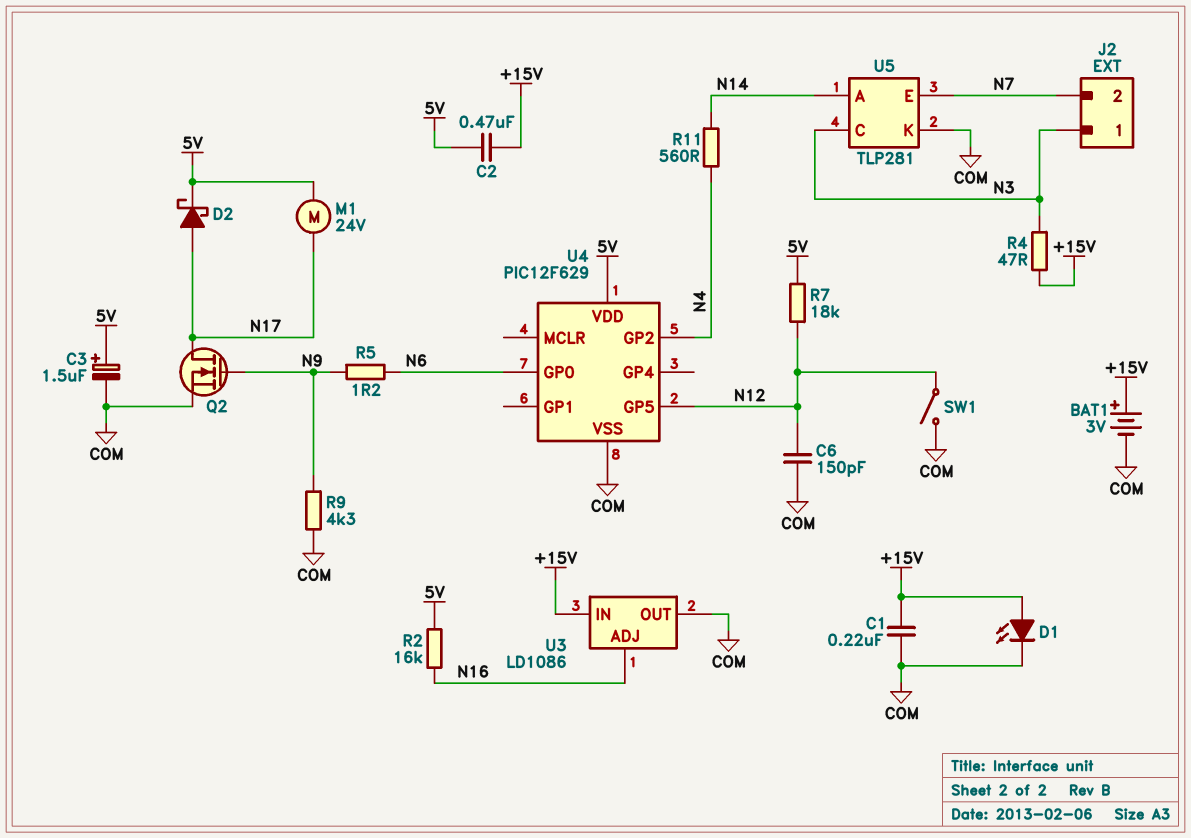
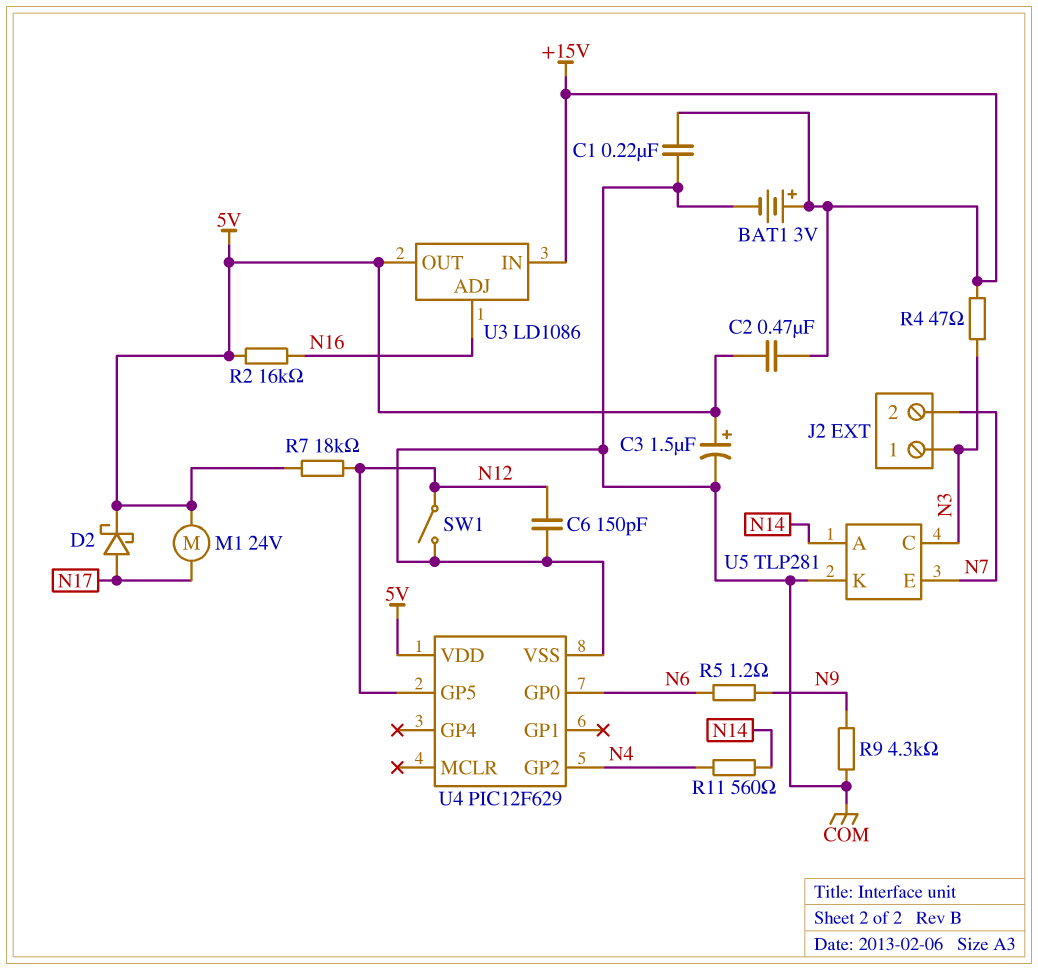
D1: LED (A +15V, K COM) -> none
Q2: NMOS (G N9, D N17, S COM) -> none
U3 pin OUT: COM -> 5V

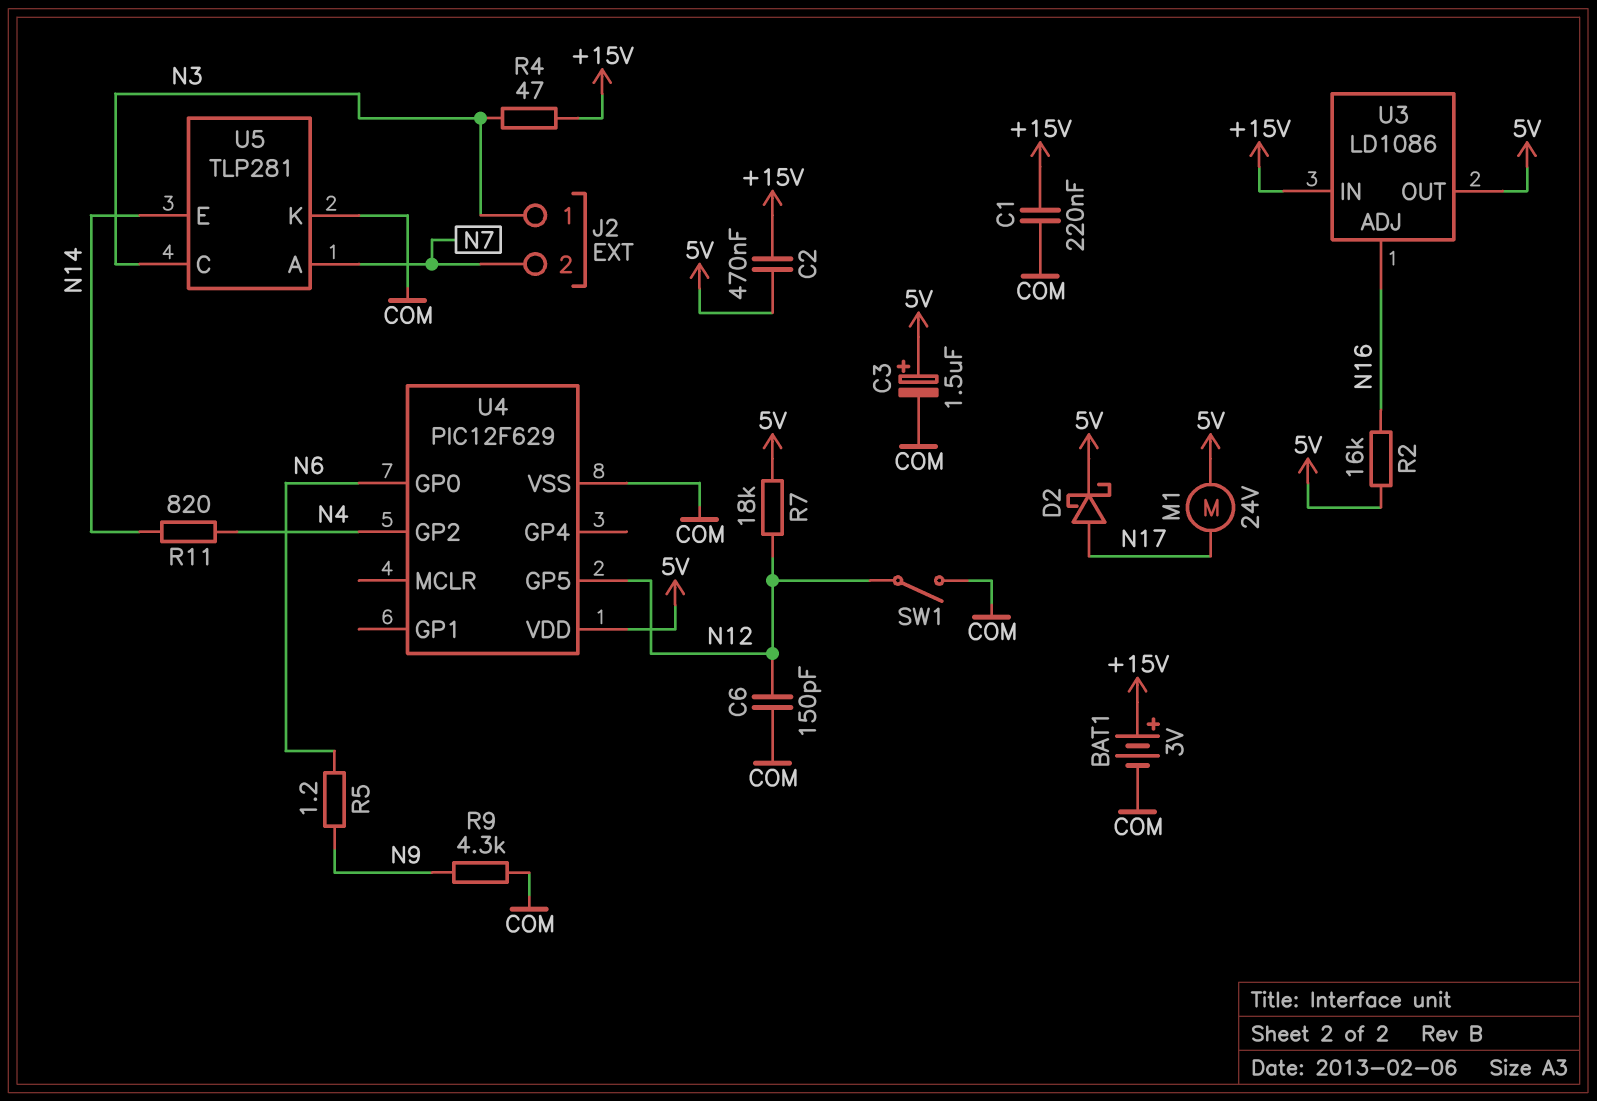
R11: 560 (N4, N14) -> 820 (N4, N14)
U5 pin A: N14 -> N7
U5 pin E: N7 -> N14

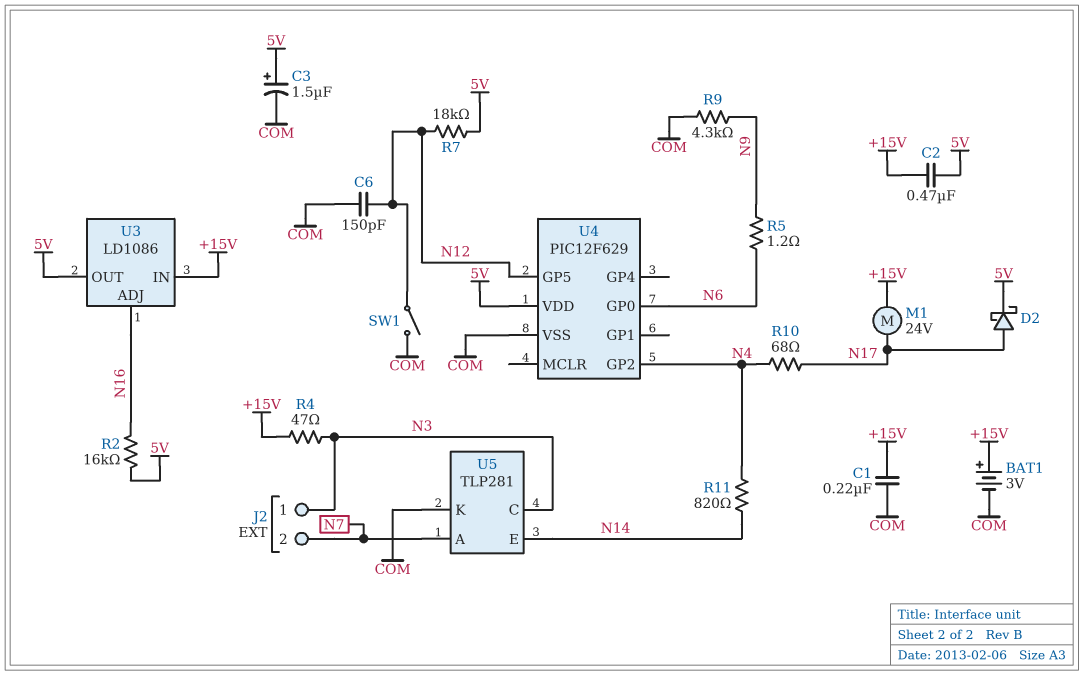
M1: motor 24V (5V, N17) -> motor 24V (+15V, N17)
R10: none -> 68 (N4, N17)

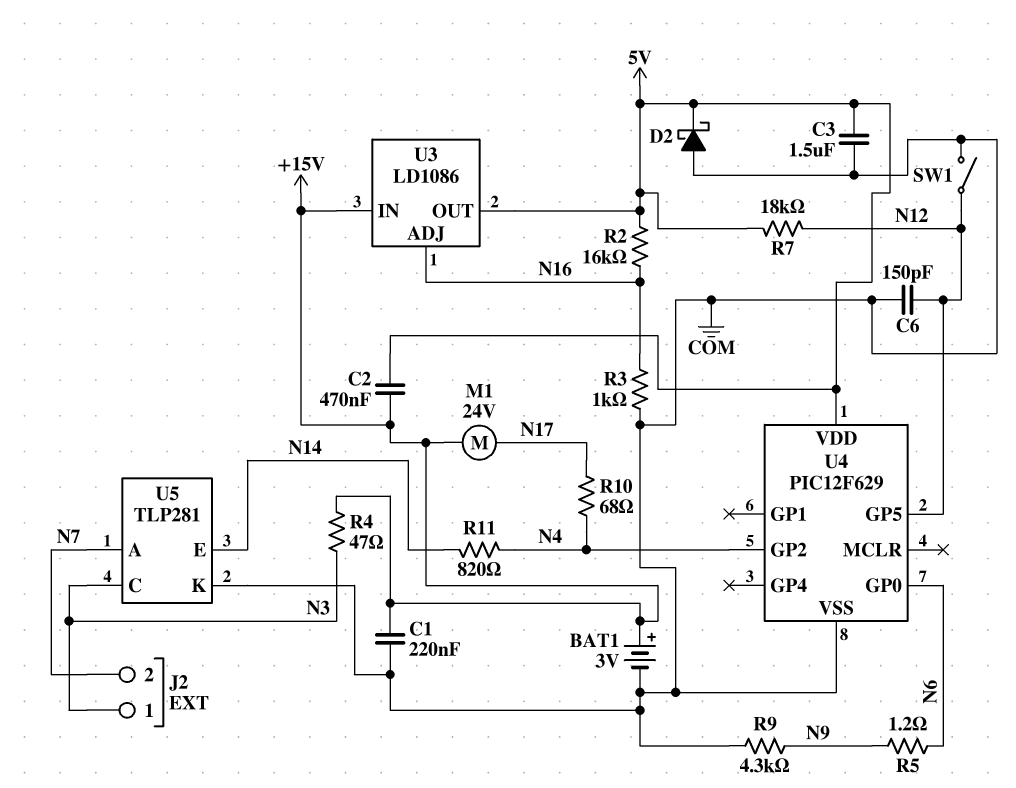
C3: 1.5uF (plus 5V, minus COM) -> 1.5uF (5V, COM)
D2: schottky (A N17, K 5V) -> schottky (A COM, K 5V)
R3: none -> 1k (COM, N16)

